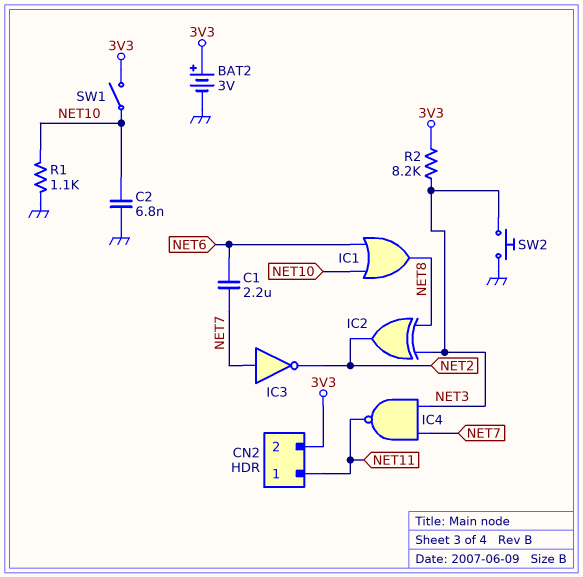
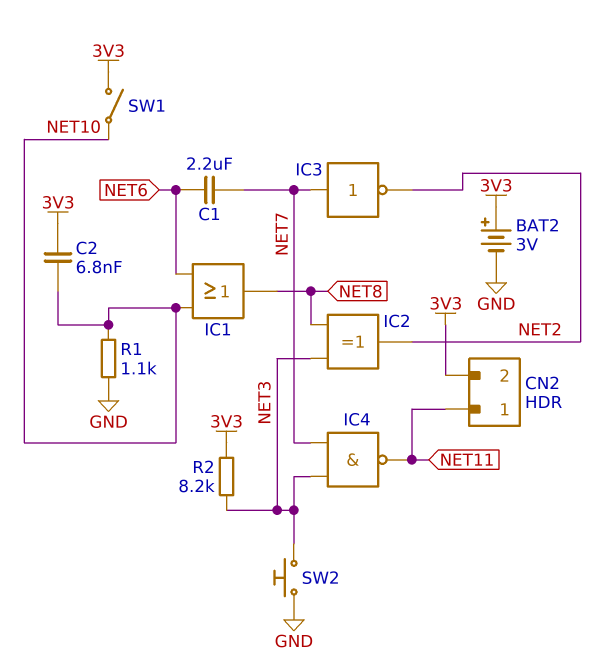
C2: 6.8nF (GND, NET10) -> 6.8nF (3V3, NET10)

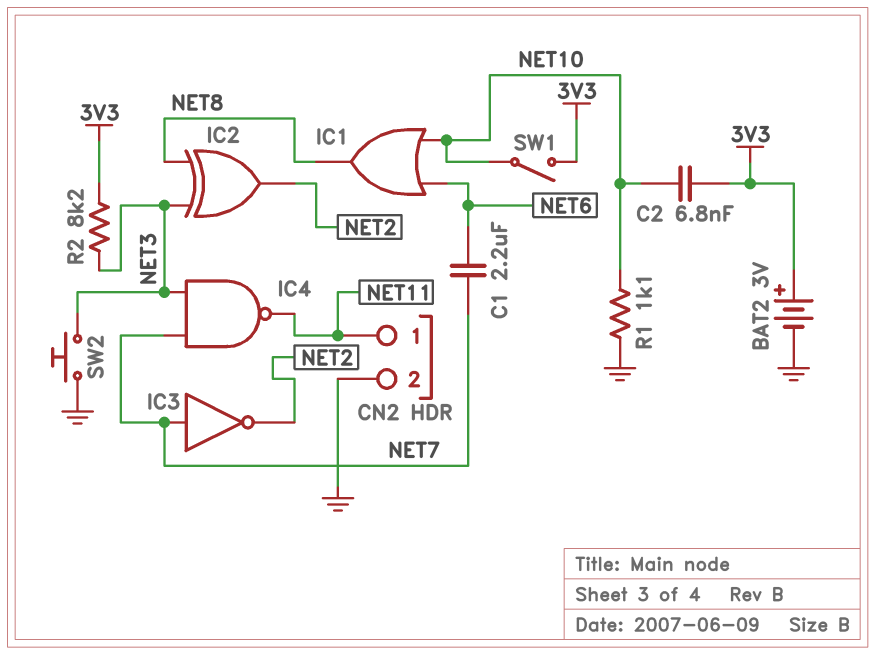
CN2 pin 2: 3V3 -> GND

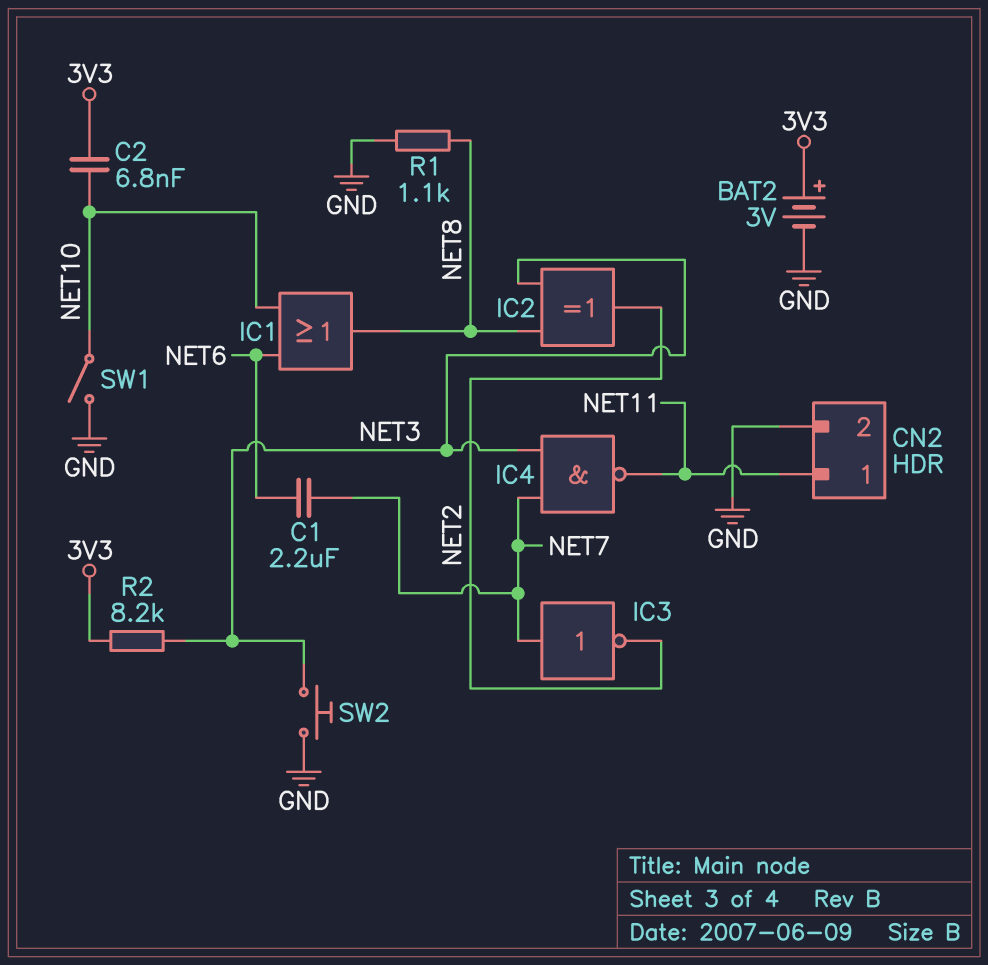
R1: 1.1k (GND, NET10) -> 1.1k (GND, NET8)
SW1: switch (3V3, NET10) -> switch (GND, NET10)

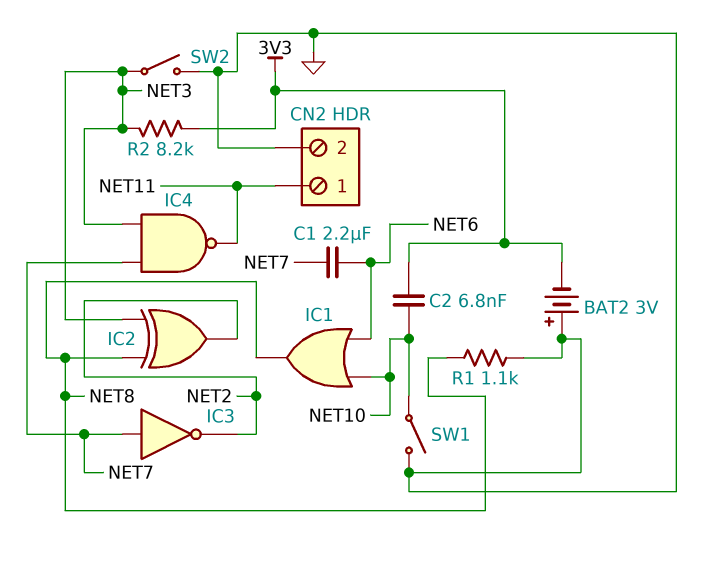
BAT2: 3V (plus 3V3, minus GND) -> 3V (plus GND, minus 3V3)
SW2: button (GND, NET3) -> switch (GND, NET3)

